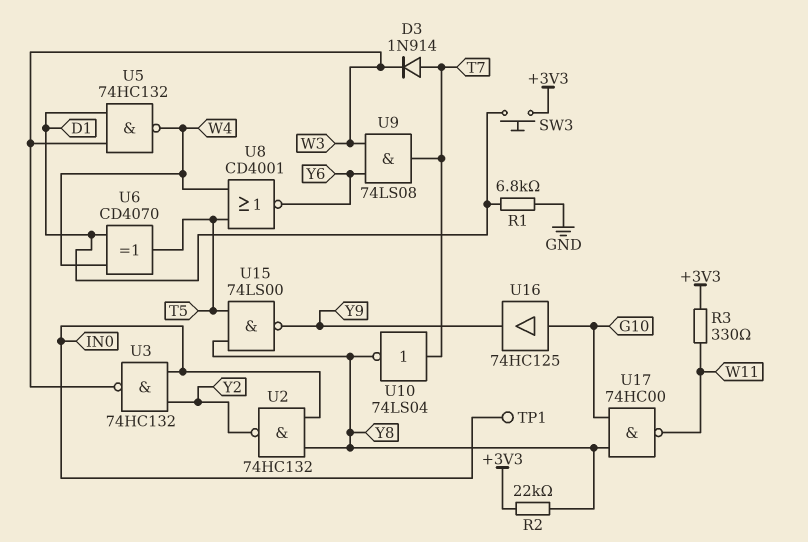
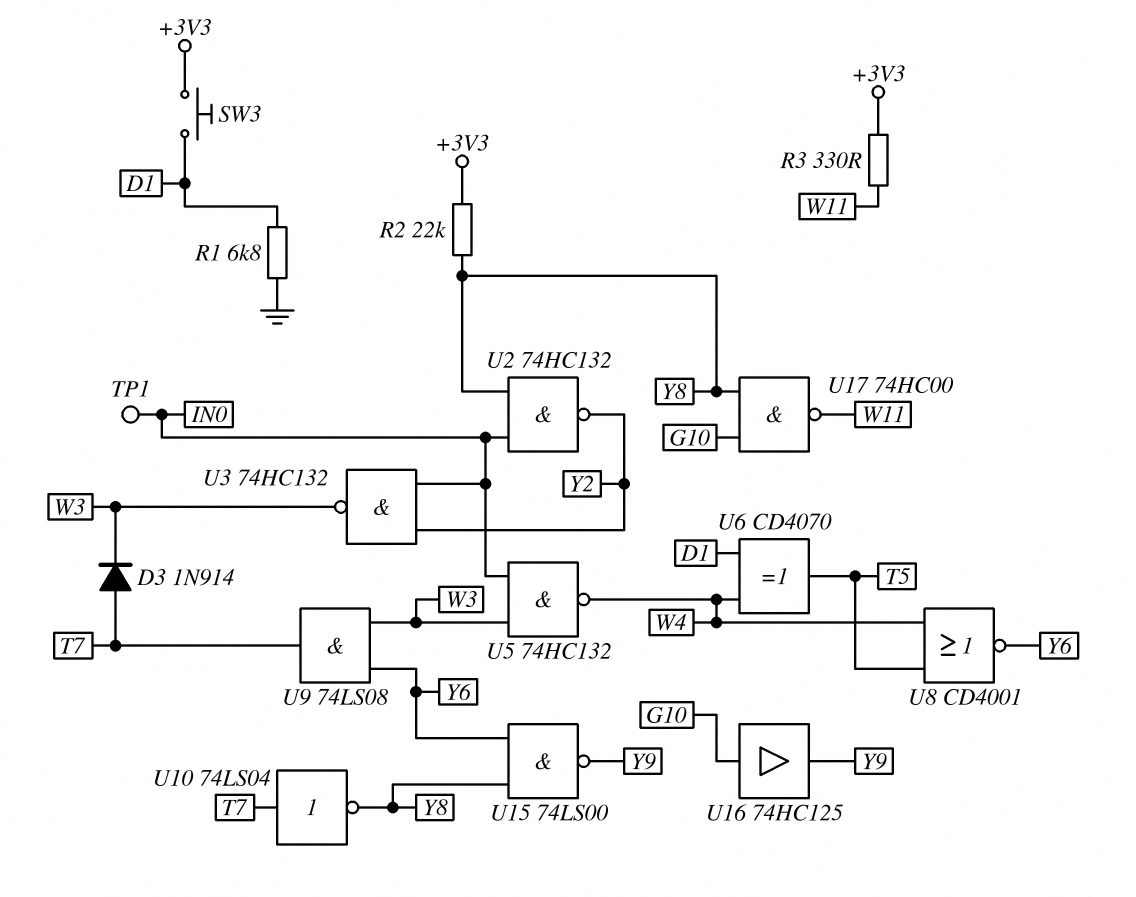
U5: NAND 74HC132 (in D1, in W3, out W4) -> NAND 74HC132 (in IN0, in W3, out W4)
U15: NAND 74LS00 (in T5, in Y8, out Y9) -> NAND 74LS00 (in Y6, in Y8, out Y9)

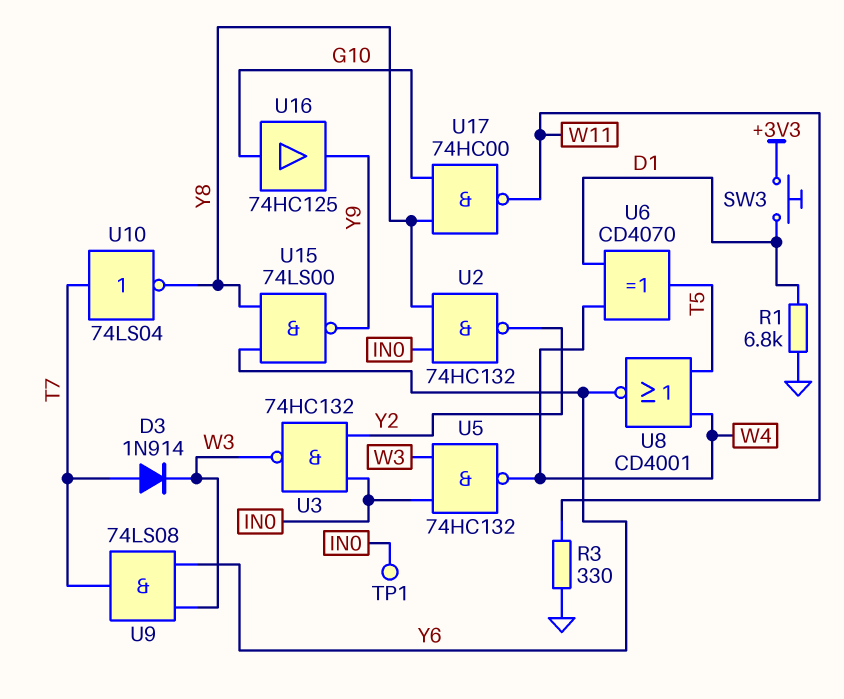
R2: 22k (+3V3, Y8) -> none
R3: 330 (+3V3, W11) -> 330 (GND, W11)

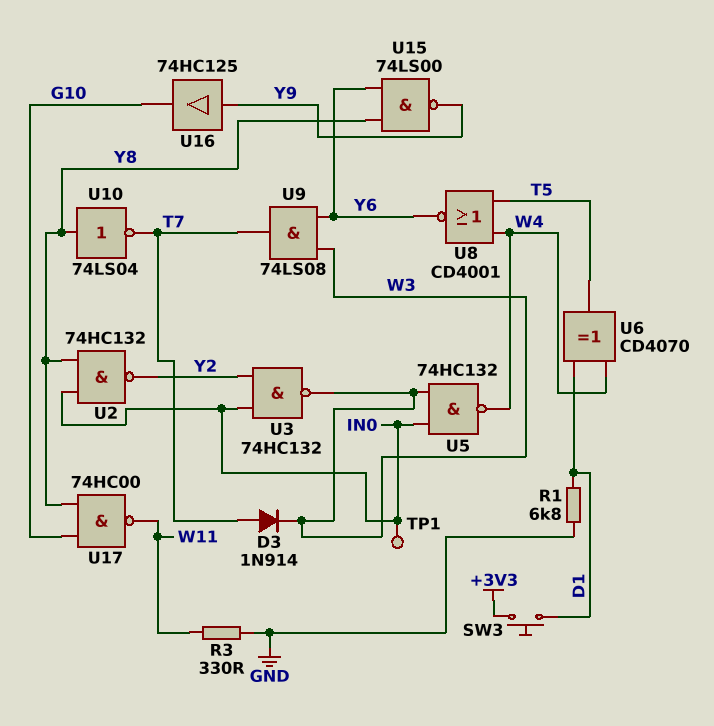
U10: NOT 74LS04 (in T7, out Y8) -> NOT 74LS04 (in Y8, out T7)
U16: buffer 74HC125 (in G10, out Y9) -> buffer 74HC125 (in Y9, out G10)

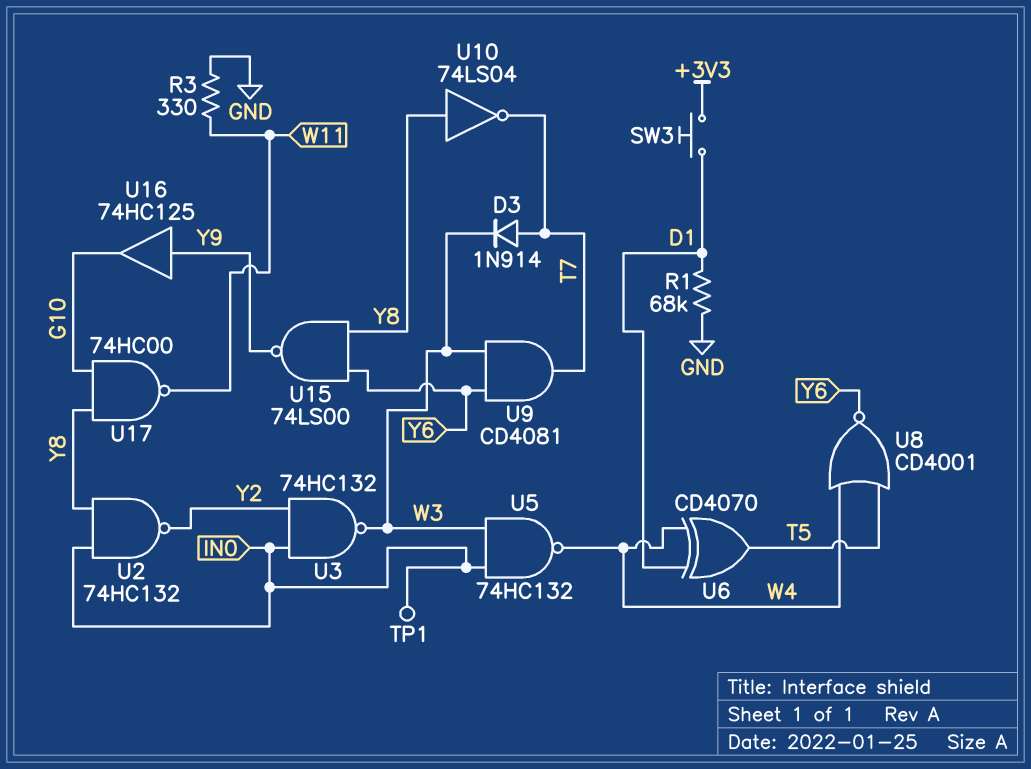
R1: 6.8k (D1, GND) -> 68k (D1, GND)
U9: AND 74LS08 (in W3, in Y6, out T7) -> AND CD4081 (in W3, in Y6, out T7)

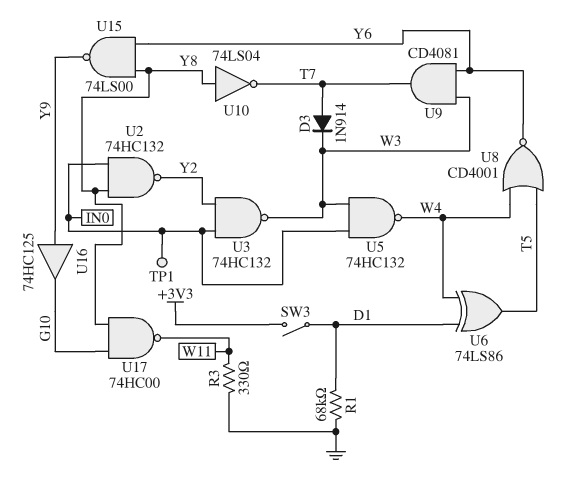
SW3: button (+3V3, D1) -> switch (+3V3, D1)
U6: XOR CD4070 (in D1, in W4, out T5) -> XOR 74LS86 (in D1, in W4, out T5)

